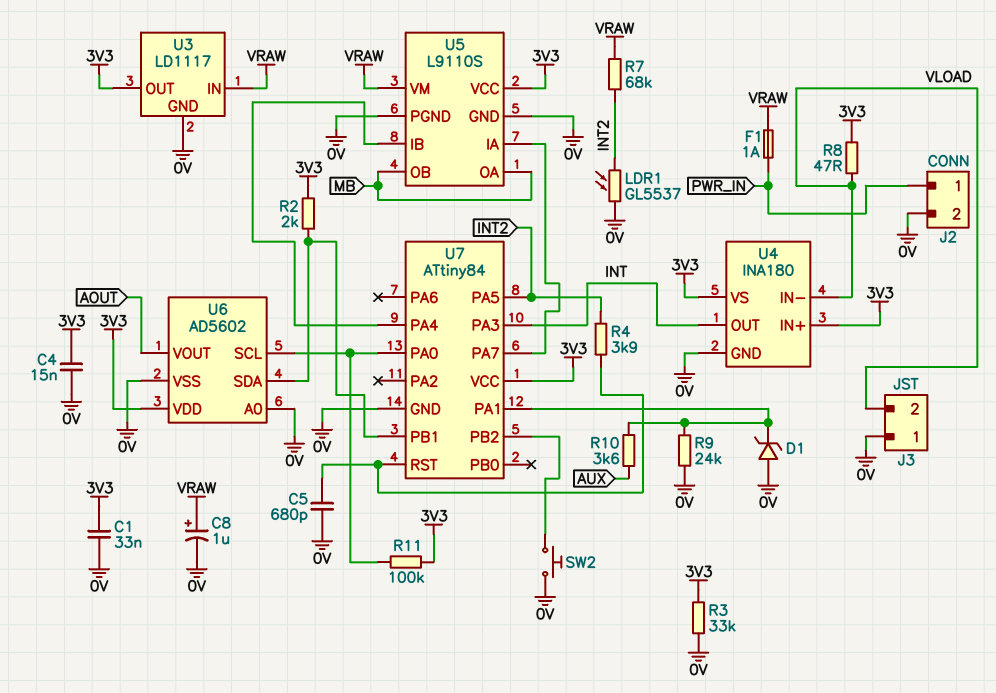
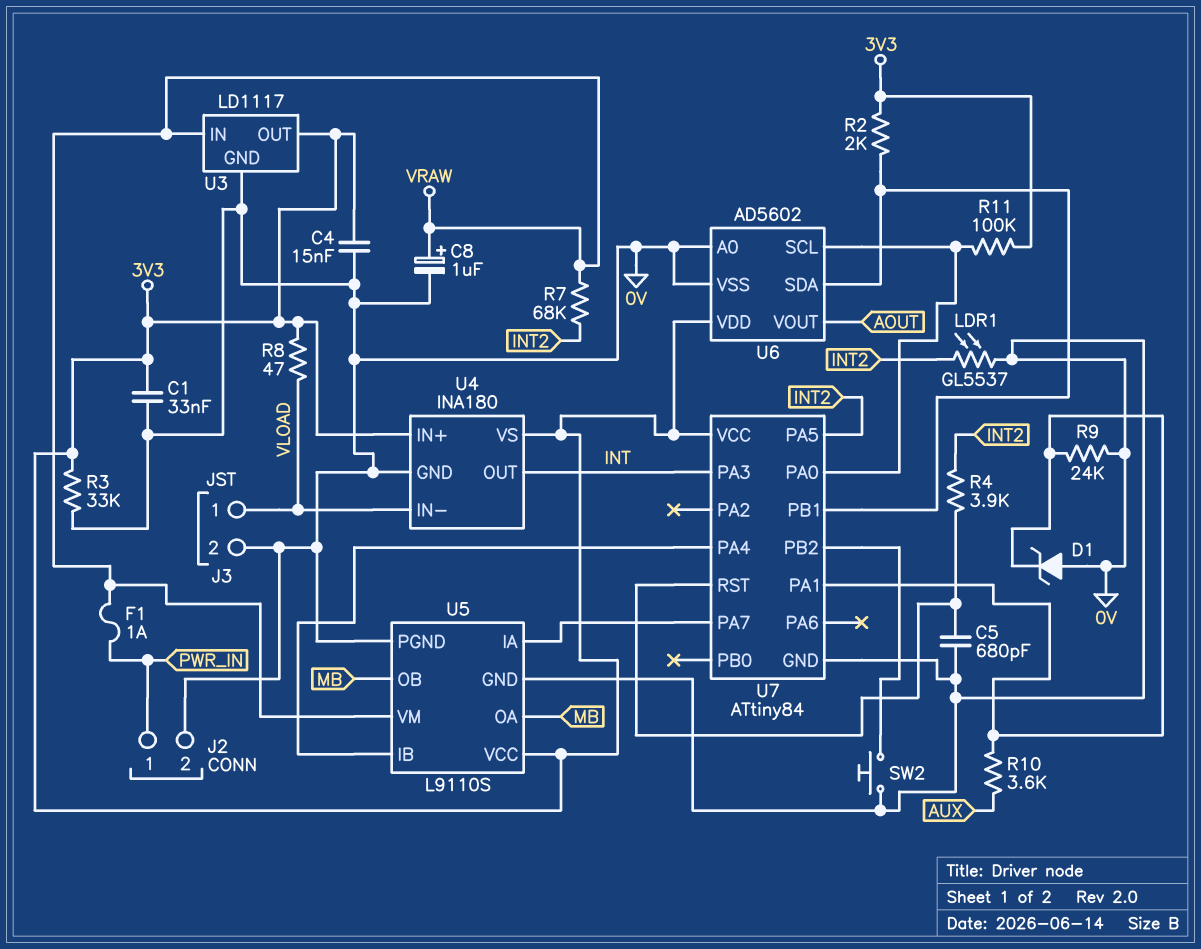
J3 pin 1: 0V -> VLOAD
J3 pin 2: VLOAD -> 0V

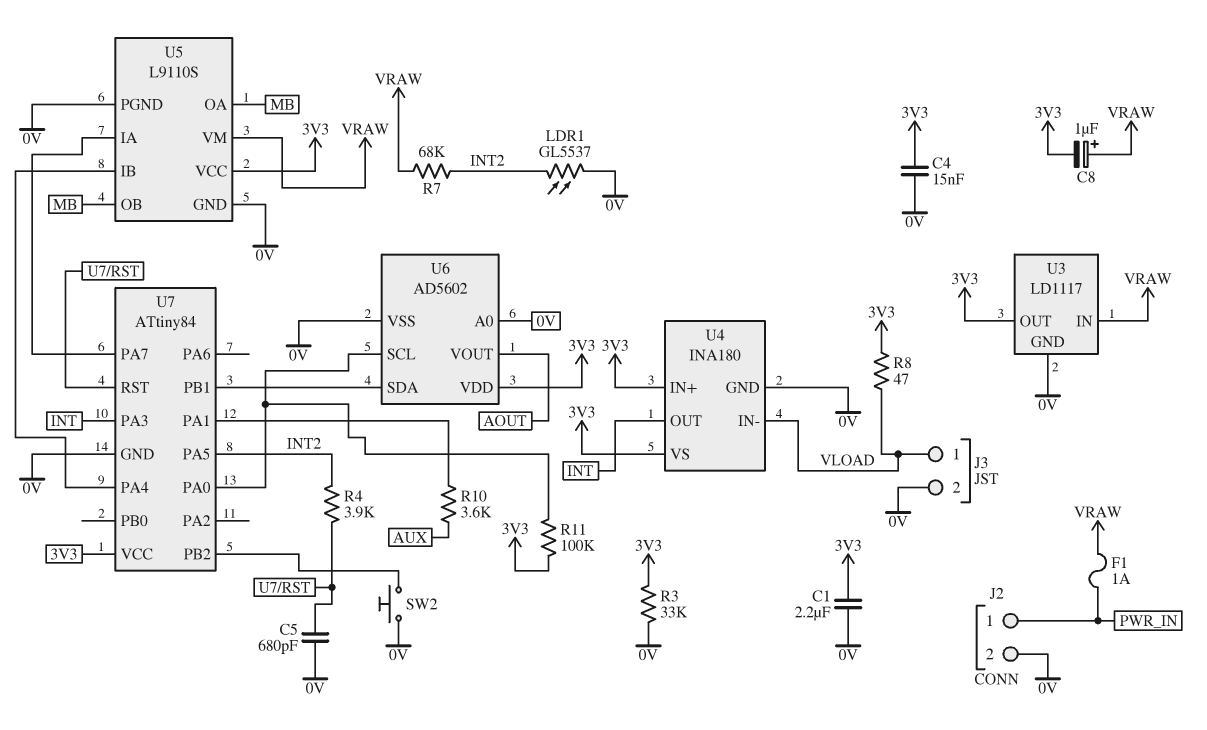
C1: 33nF (0V, 3V3) -> 2.2uF (0V, 3V3)
C8: 1uF (plus VRAW, minus 0V) -> 1uF (plus VRAW, minus 3V3)
D1: zener (A 0V, K U7/PA1) -> none
R2: 2k (3V3, U6/SDA) -> none
R9: 24k (0V, U7/PA1) -> none

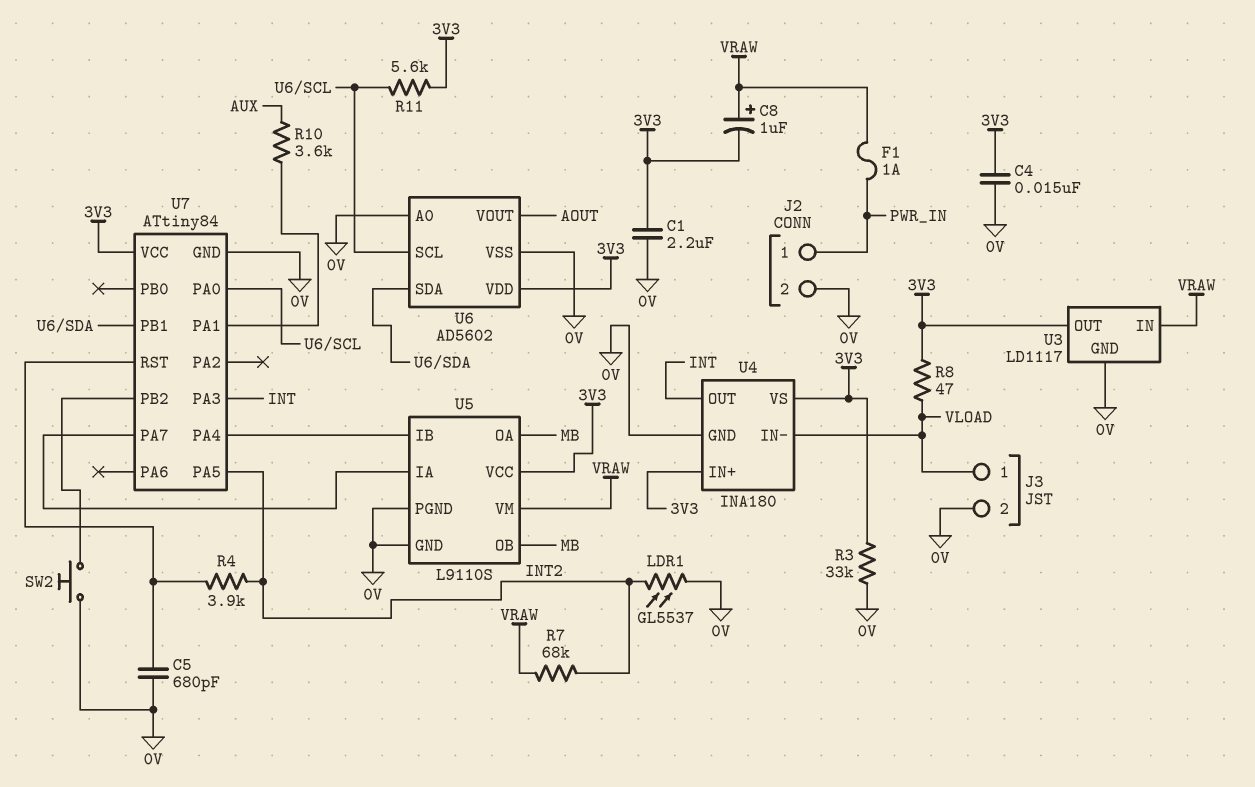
R11: 100k (3V3, U6/SCL) -> 5.6k (3V3, U6/SCL)

